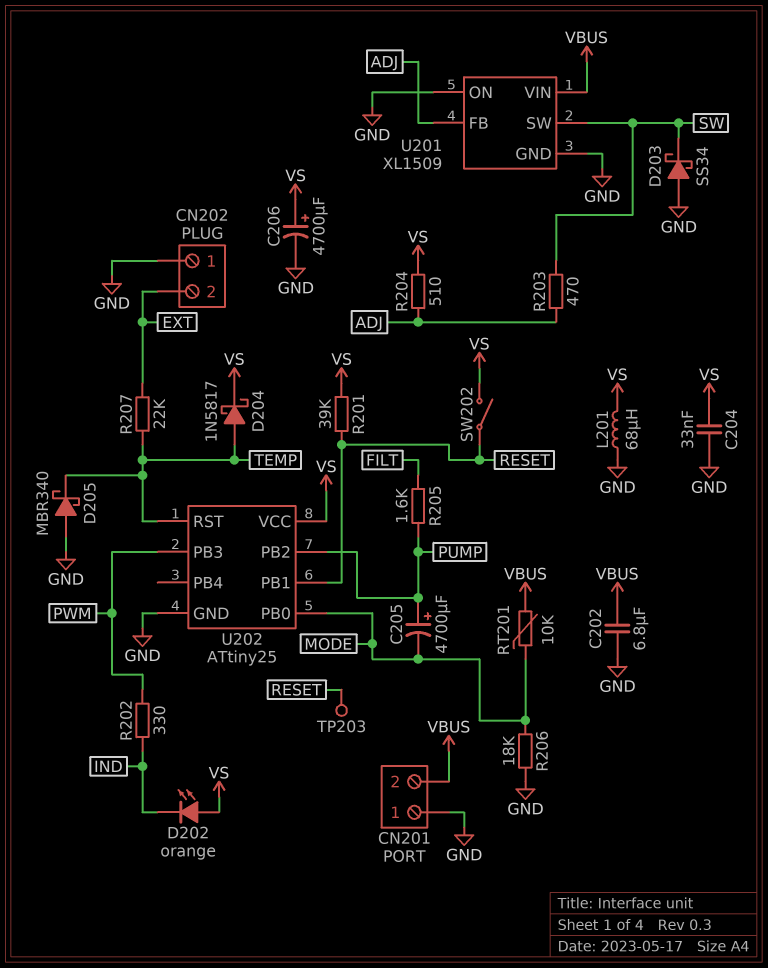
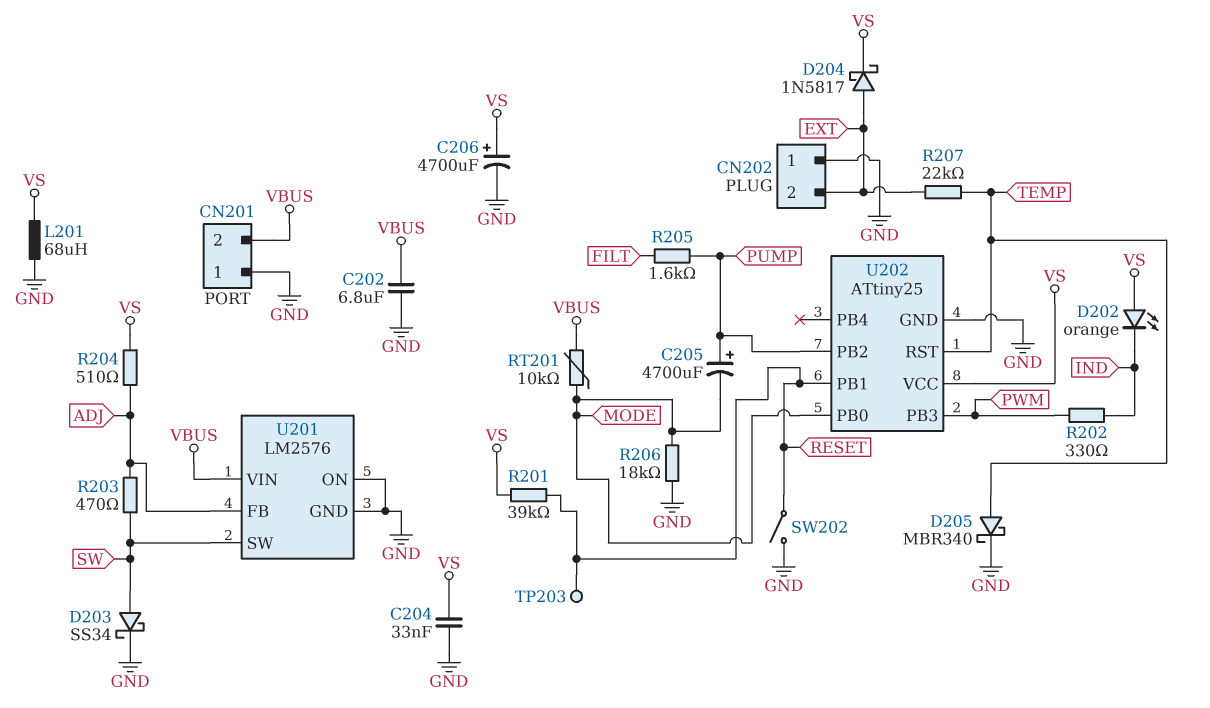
D203: schottky SS34 (A GND, K SW) -> schottky SS34 (A SW, K GND)
D204: schottky 1N5817 (A TEMP, K VS) -> schottky 1N5817 (A EXT, K VS)
D205: schottky MBR340 (A GND, K TEMP) -> schottky MBR340 (A TEMP, K GND)
SW202: switch (RESET, VS) -> switch (GND, RESET)
U201: XL1509 -> LM2576

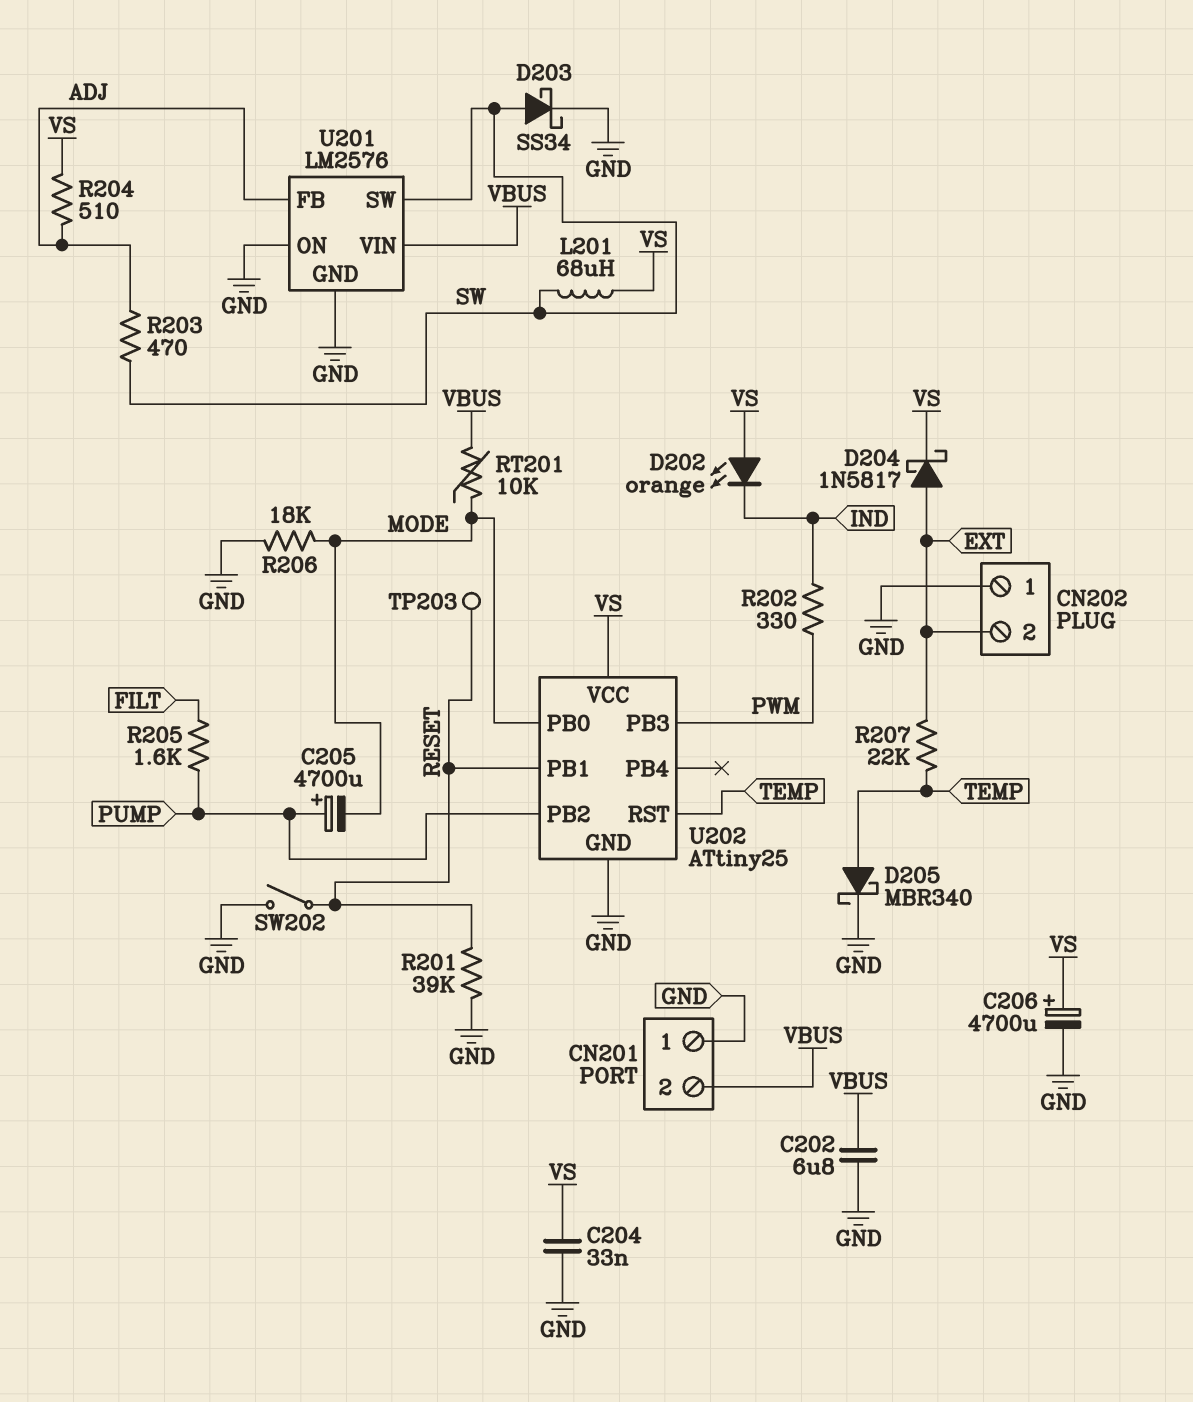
L201: 68uH (GND, VS) -> 68uH (SW, VS)
R201: 39k (RESET, VS) -> 39k (GND, RESET)

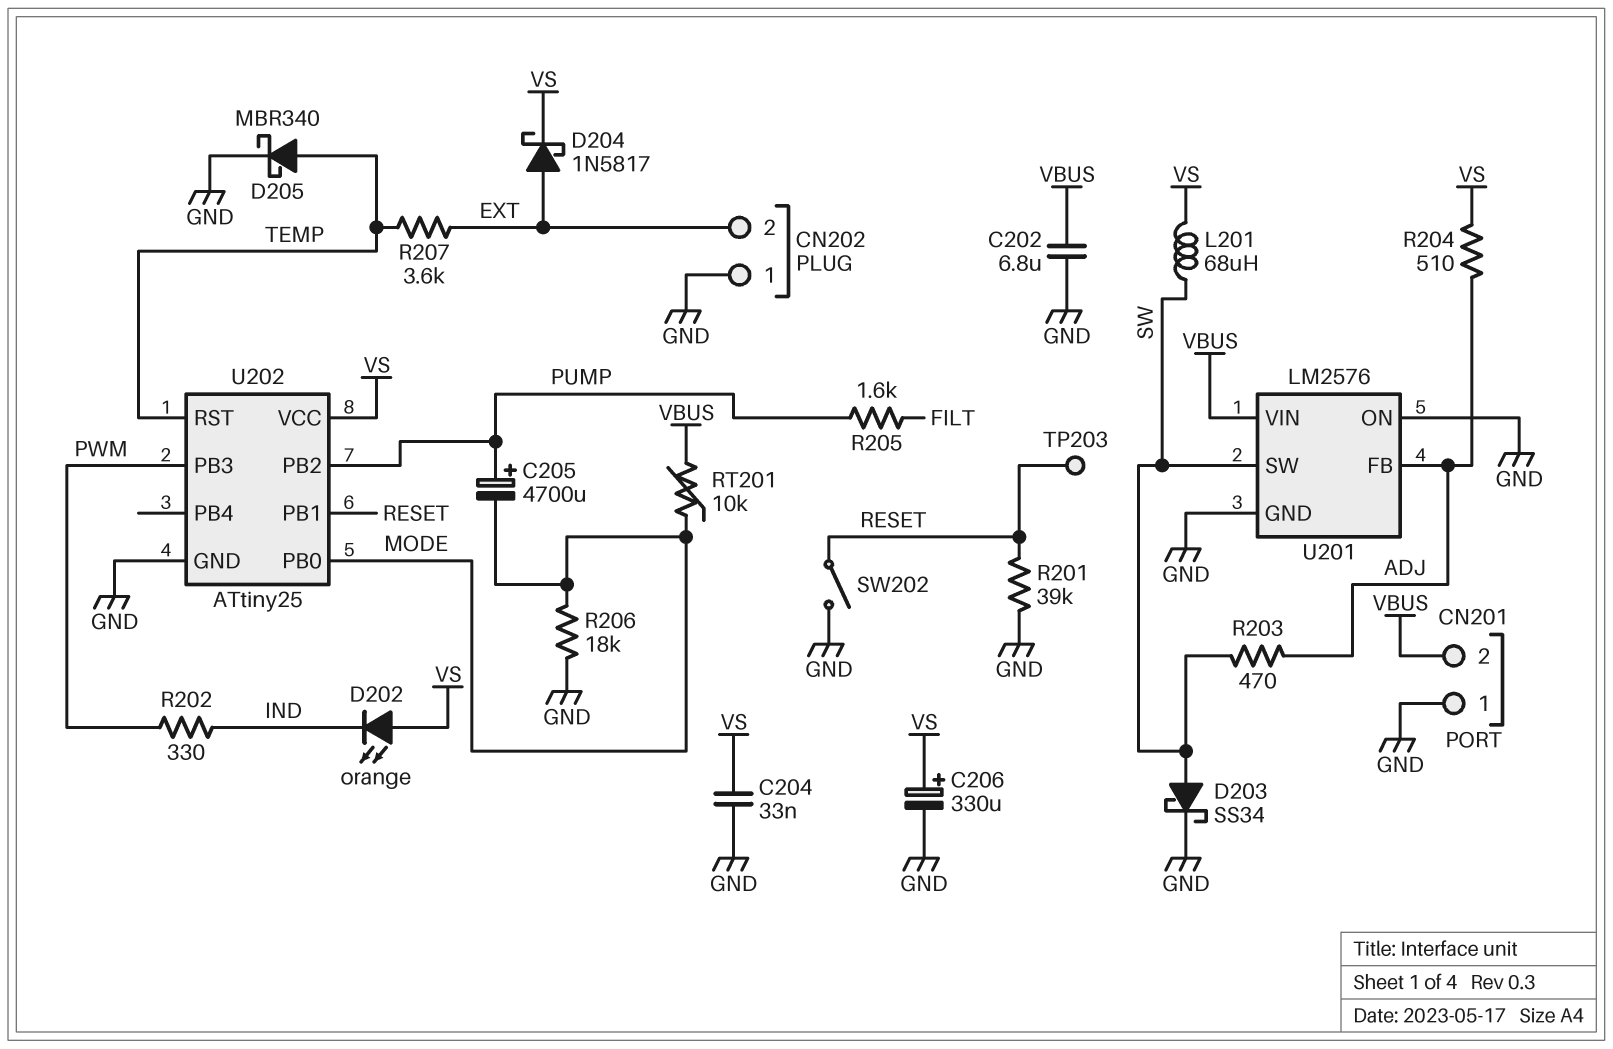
C206: 4700uF (plus VS, minus GND) -> 330uF (plus VS, minus GND)
R207: 22k (EXT, TEMP) -> 3.6k (EXT, TEMP)

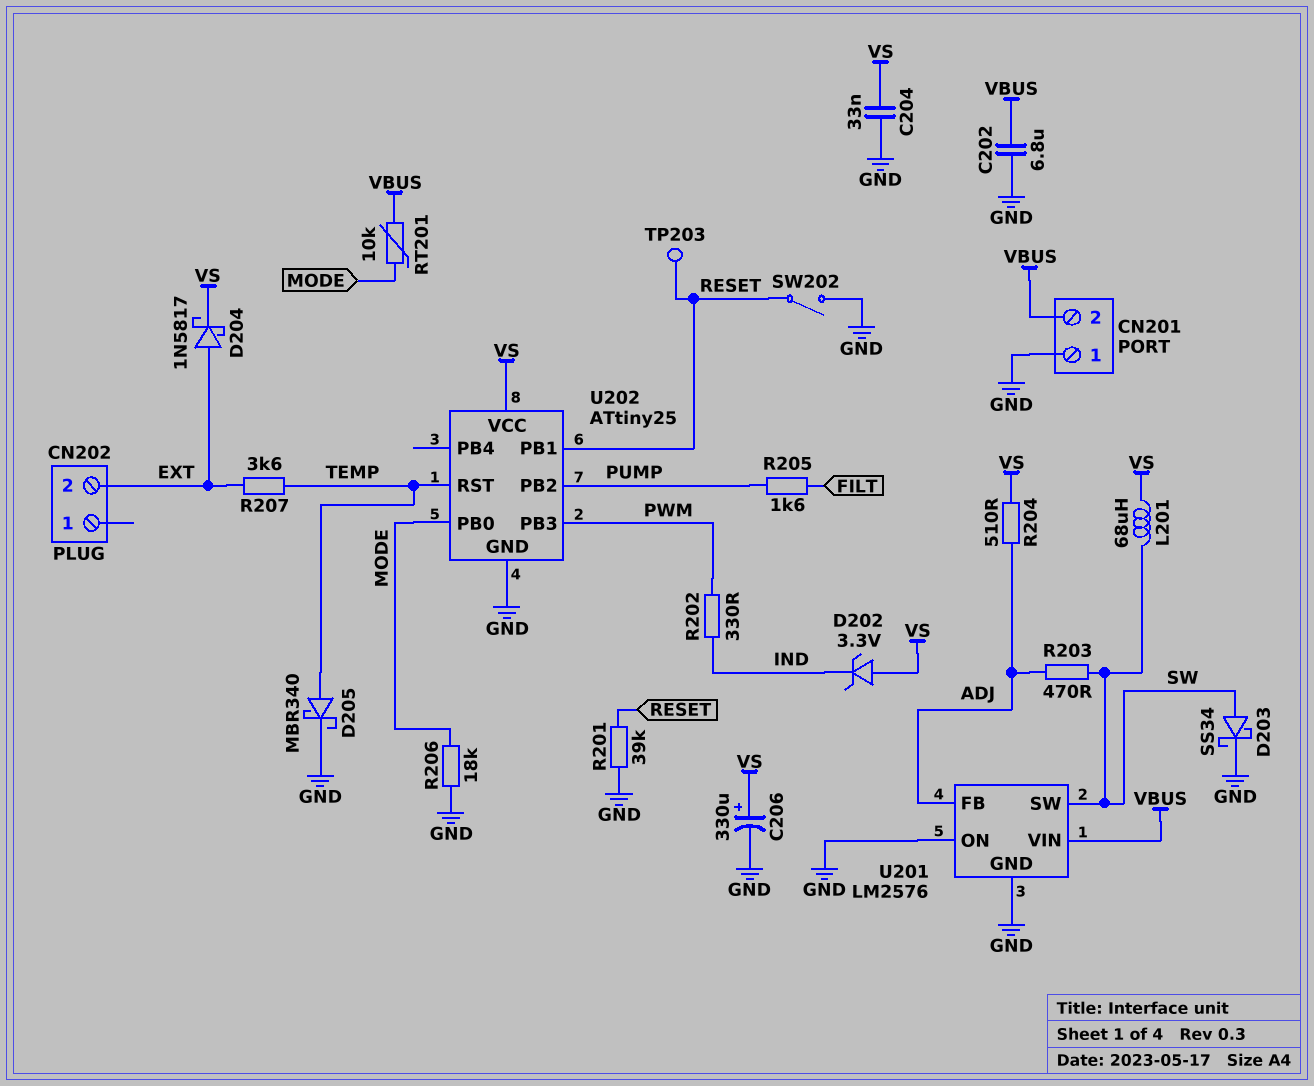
C205: 4700uF (plus PUMP, minus MODE) -> none
CN202 pin 1: GND -> none
D202: LED orange (A VS, K IND) -> zener 3.3V (A VS, K IND)

